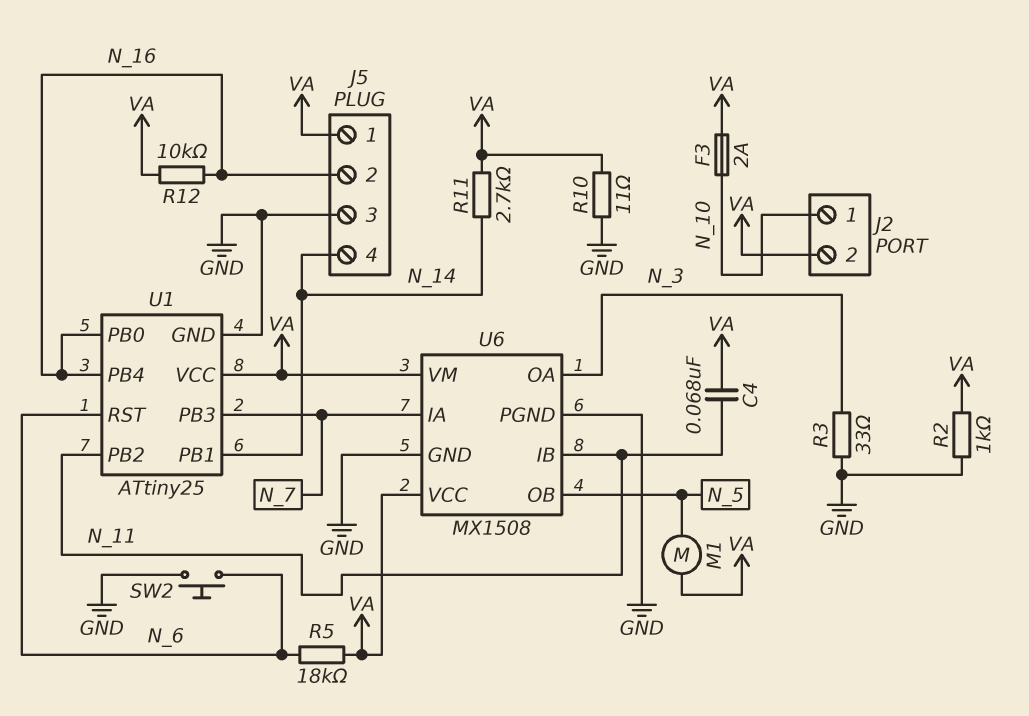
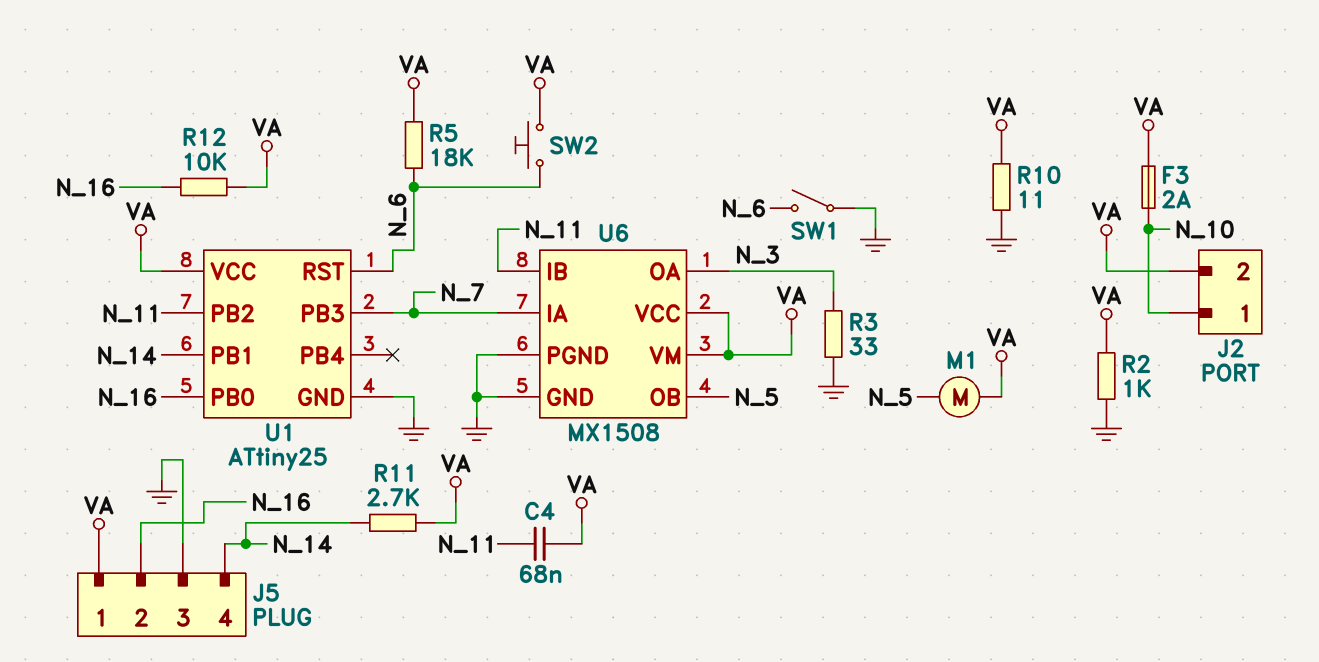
SW1: none -> switch (GND, N_6)
SW2: button (GND, N_6) -> button (N_6, VA)
U1 pin PB4: N_16 -> none

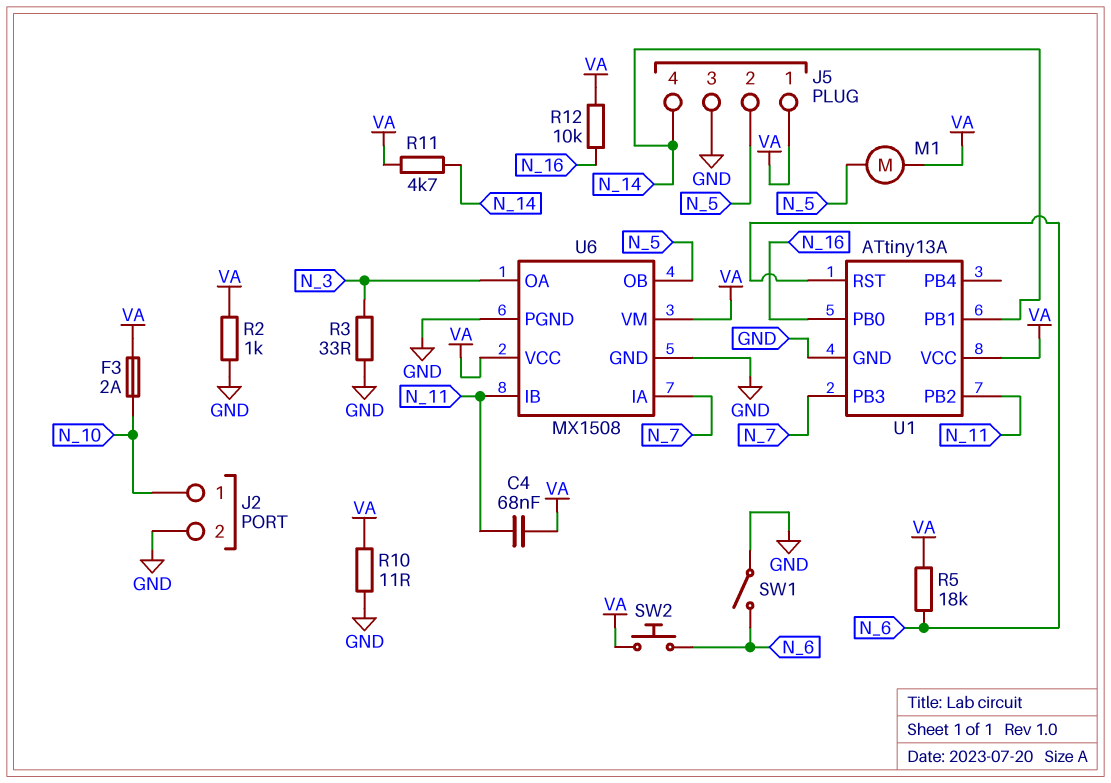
J2 pin 2: VA -> GND
J5 pin 2: N_16 -> N_5
R11: 2.7k (N_14, VA) -> 4.7k (N_14, VA)
U1: ATtiny25 -> ATtiny13A

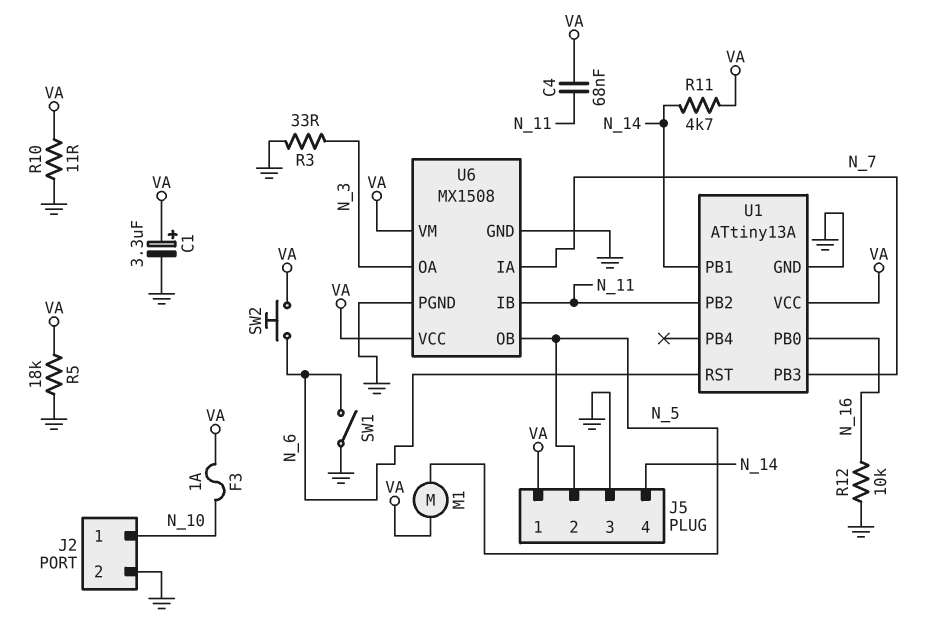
C1: none -> 3.3uF (plus VA, minus GND)
F3: 2A (N_10, VA) -> 1A (N_10, VA)
R2: 1k (GND, VA) -> none
R5: 18k (N_6, VA) -> 18k (GND, VA)
R12: 10k (N_16, VA) -> 10k (GND, N_16)

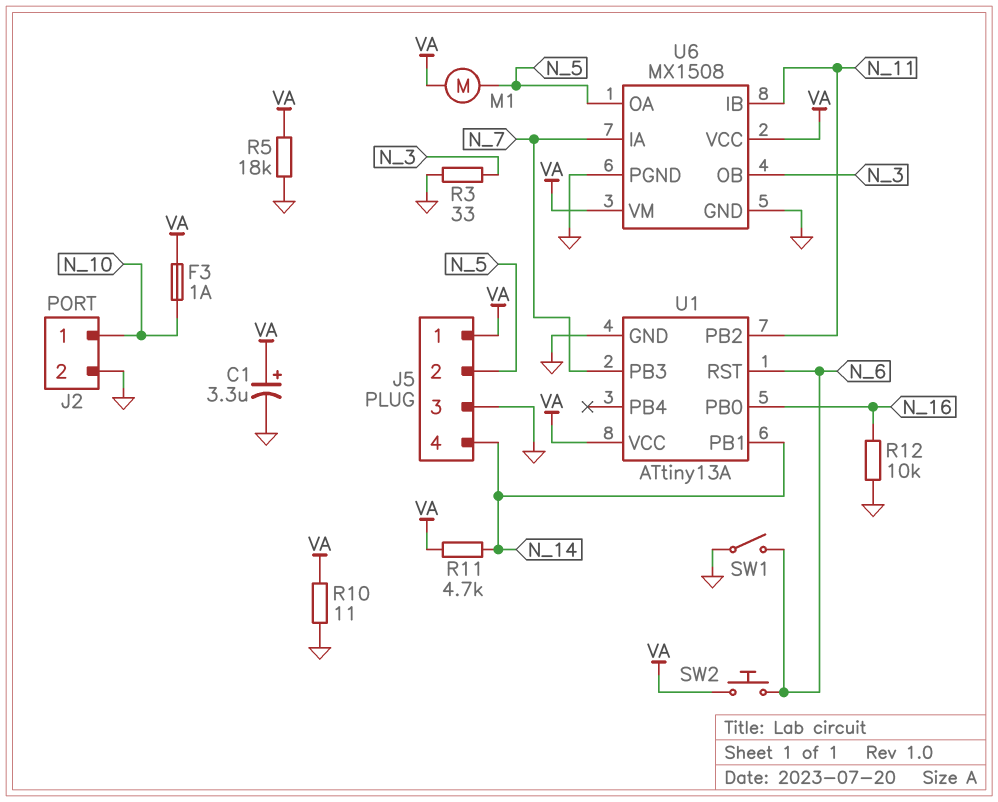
C4: 68nF (N_11, VA) -> none
U6 pin OA: N_3 -> N_5
U6 pin OB: N_5 -> N_3

